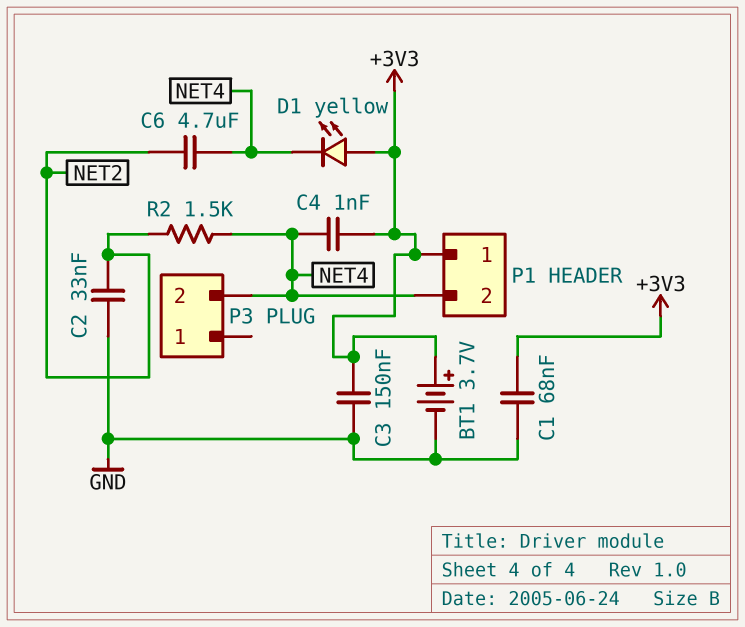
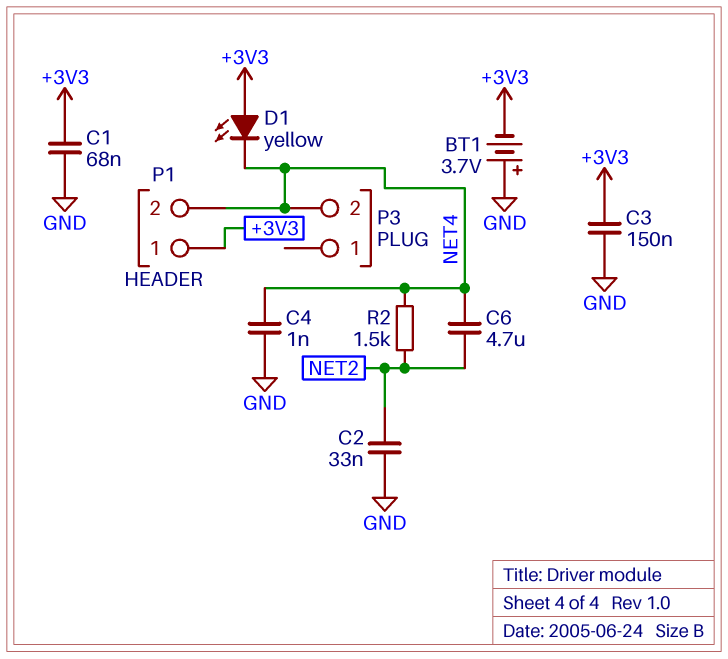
BT1: 3.7V (plus +3V3, minus GND) -> 3.7V (plus GND, minus +3V3)
C4: 1nF (+3V3, NET4) -> 1nF (GND, NET4)

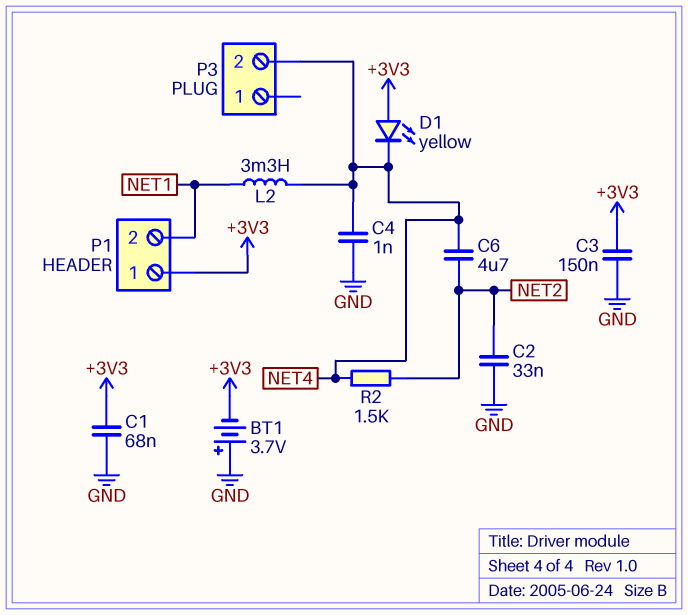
L2: none -> 3.3mH (NET1, NET4)
P1 pin 2: NET4 -> NET1

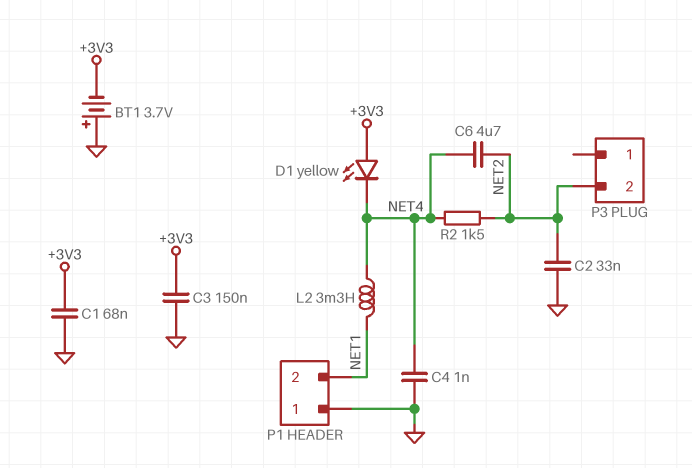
P1 pin 1: +3V3 -> GND
P3 pin 2: NET4 -> NET2

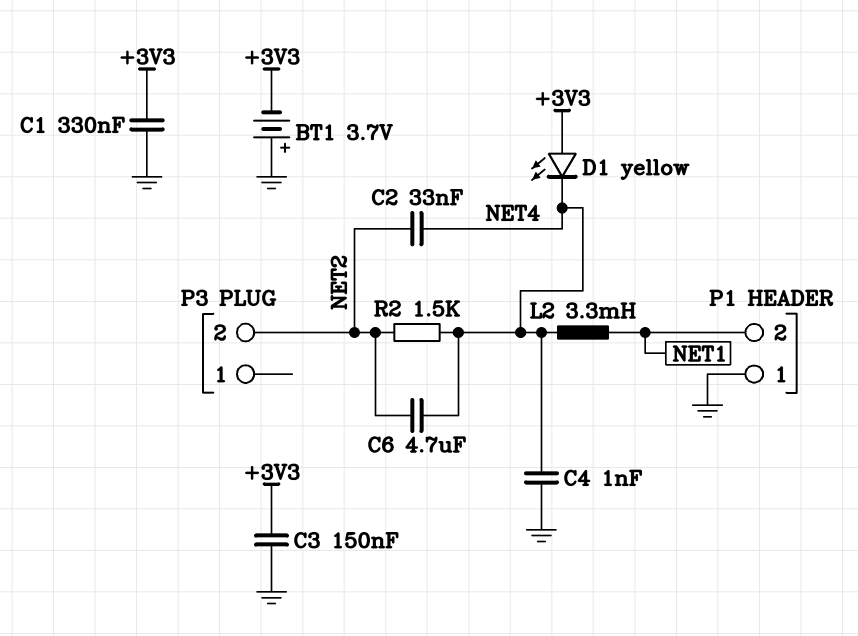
C1: 68nF (+3V3, GND) -> 330nF (+3V3, GND)
C2: 33nF (GND, NET2) -> 33nF (NET2, NET4)

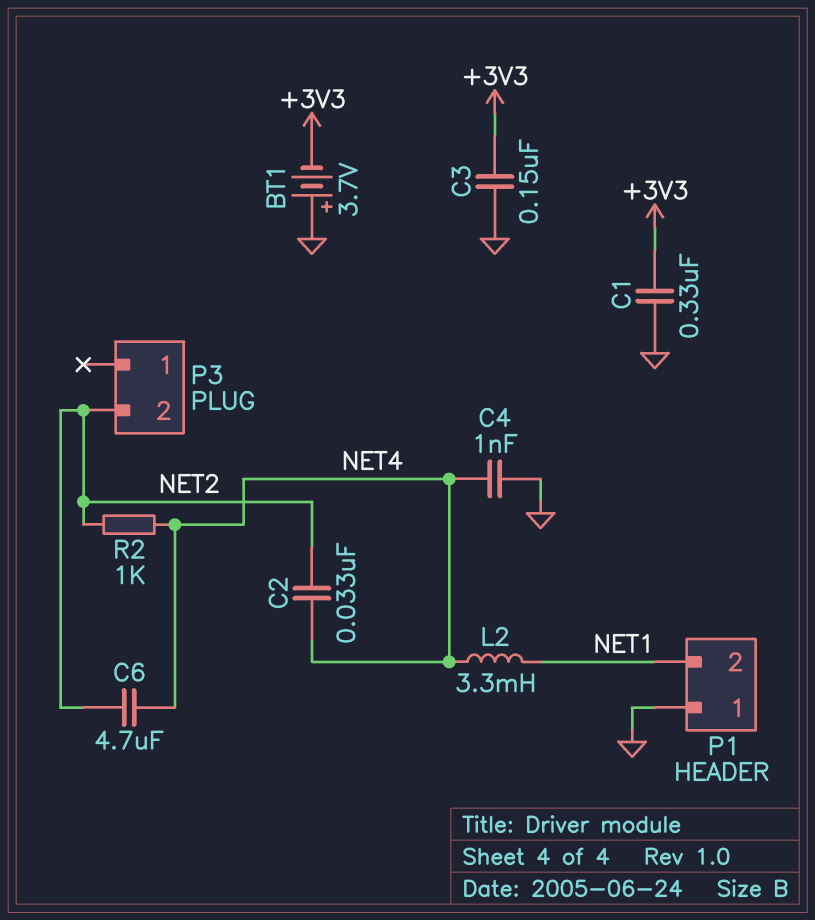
D1: LED yellow (A +3V3, K NET4) -> none
R2: 1.5k (NET2, NET4) -> 1k (NET2, NET4)

